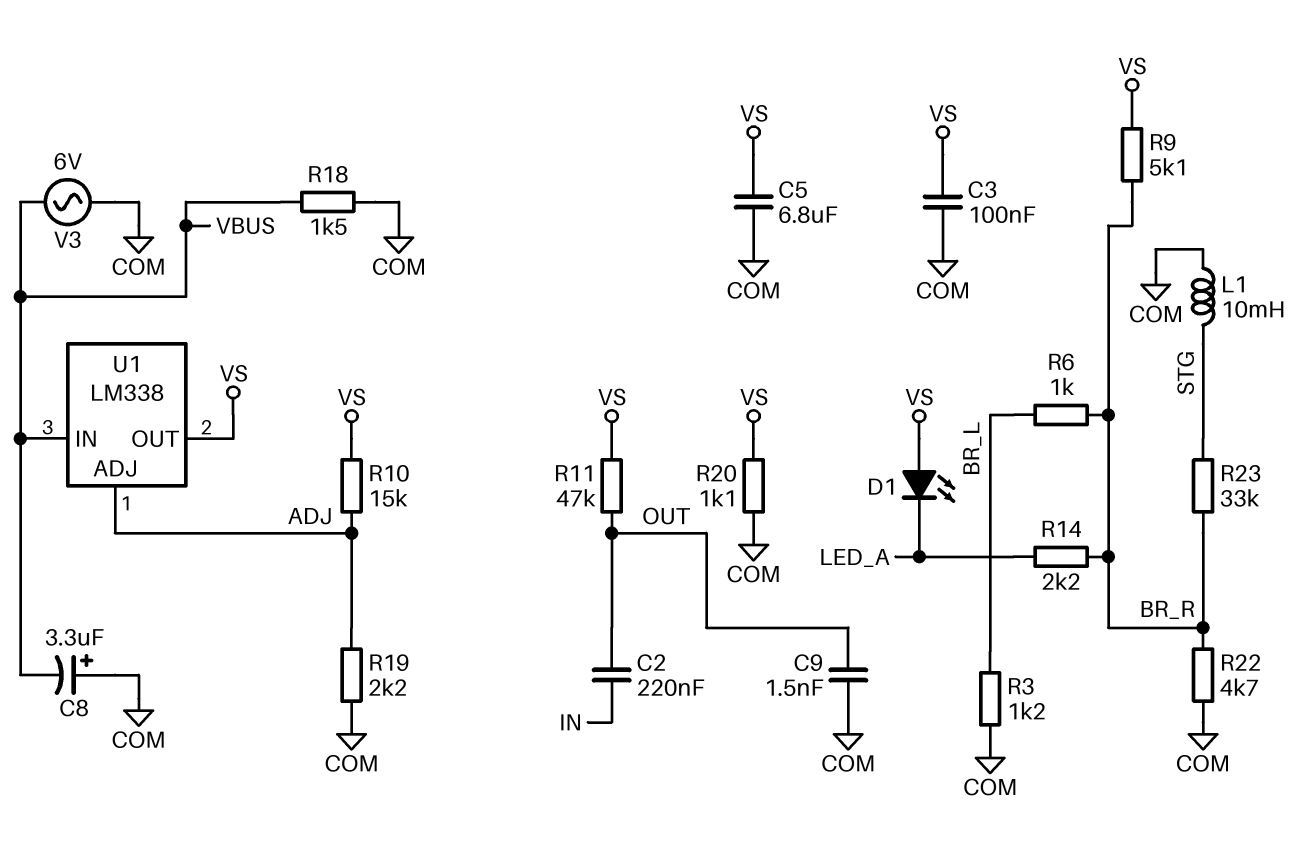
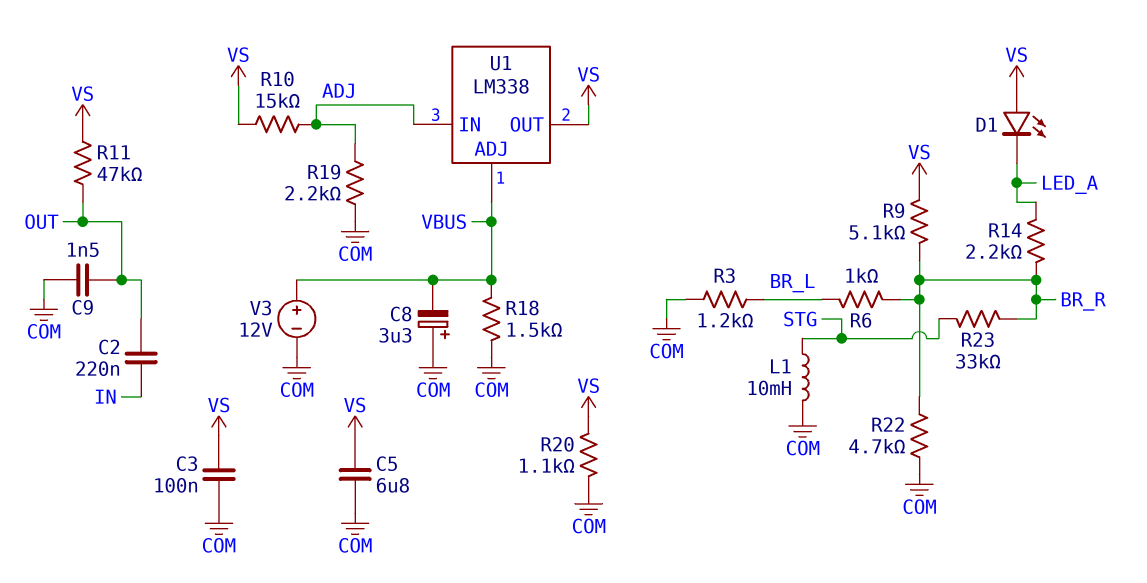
U1 pin ADJ: ADJ -> VBUS
U1 pin IN: VBUS -> ADJ
V3: AC 6V (COM, VBUS) -> 12V (plus VBUS, minus COM)

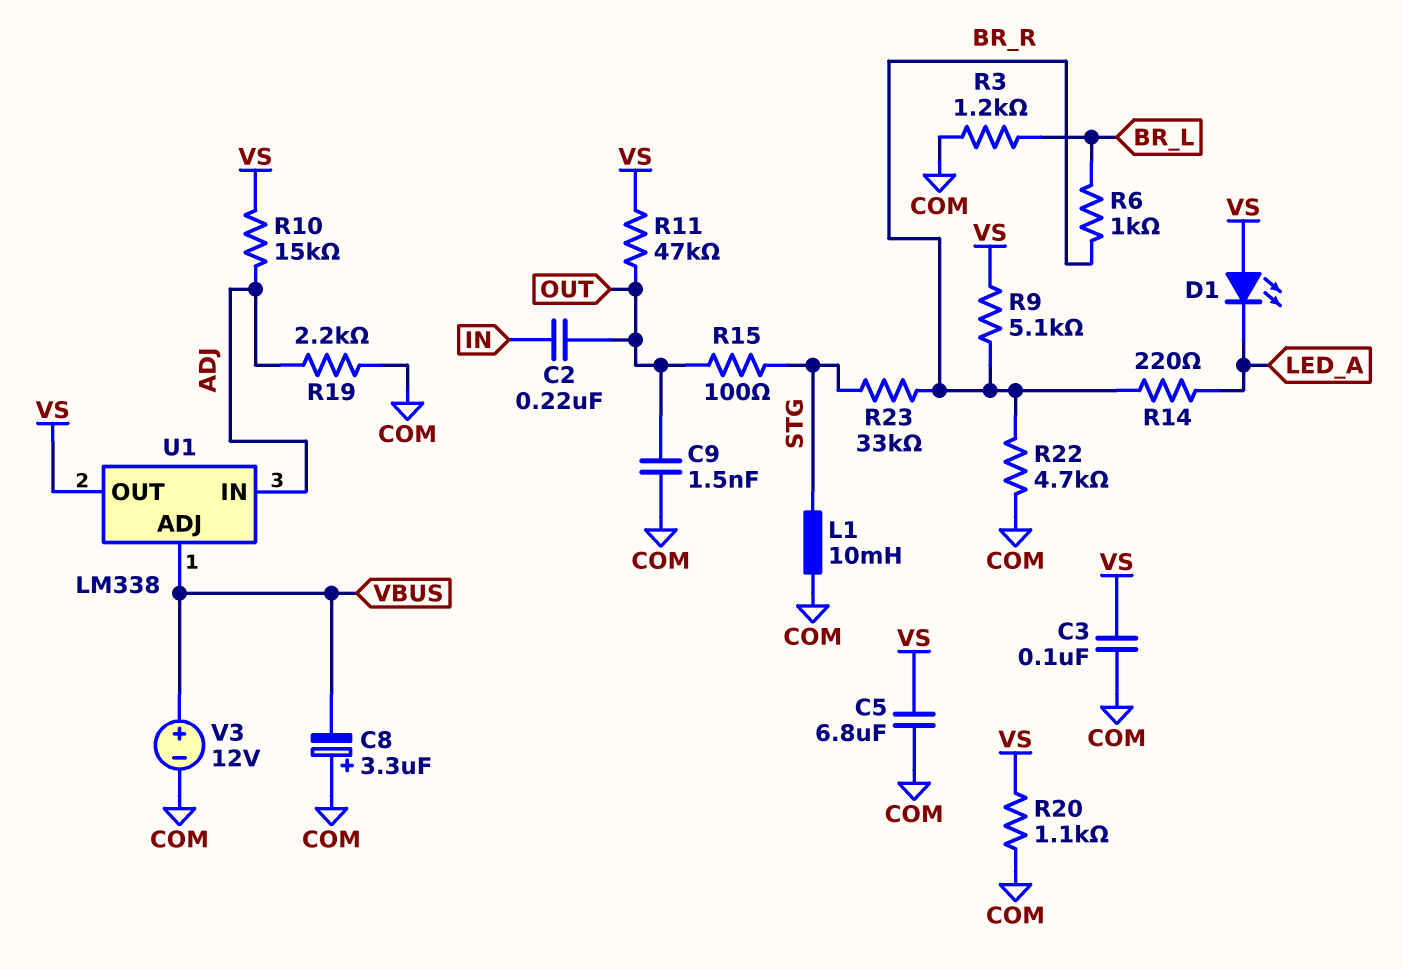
R14: 2.2k (BR_R, LED_A) -> 220 (BR_R, LED_A)
R15: none -> 100 (OUT, STG)
R18: 1.5k (COM, VBUS) -> none

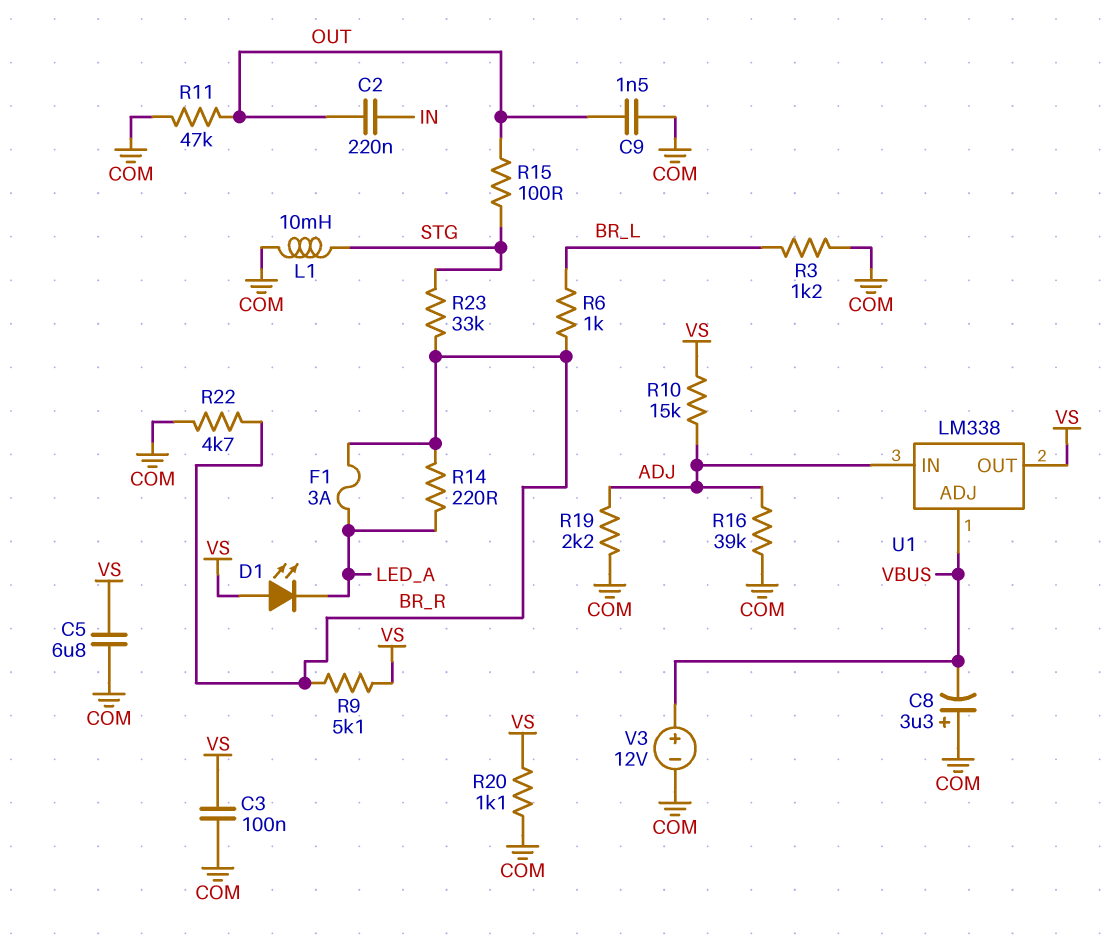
F1: none -> 3A (BR_R, LED_A)
R11: 47k (OUT, VS) -> 47k (COM, OUT)
R16: none -> 39k (ADJ, COM)

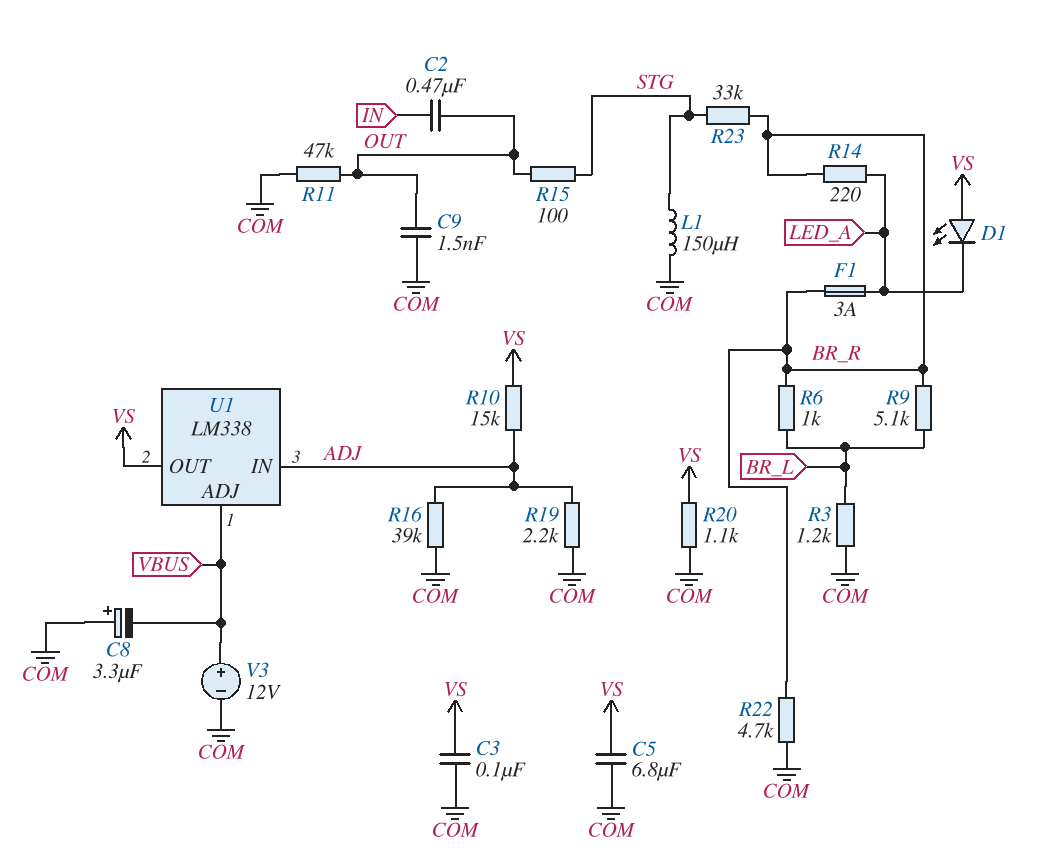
C2: 220nF (IN, OUT) -> 470nF (IN, OUT)
L1: 10mH (COM, STG) -> 150uH (COM, STG)
R9: 5.1k (BR_R, VS) -> 5.1k (BR_L, BR_R)

